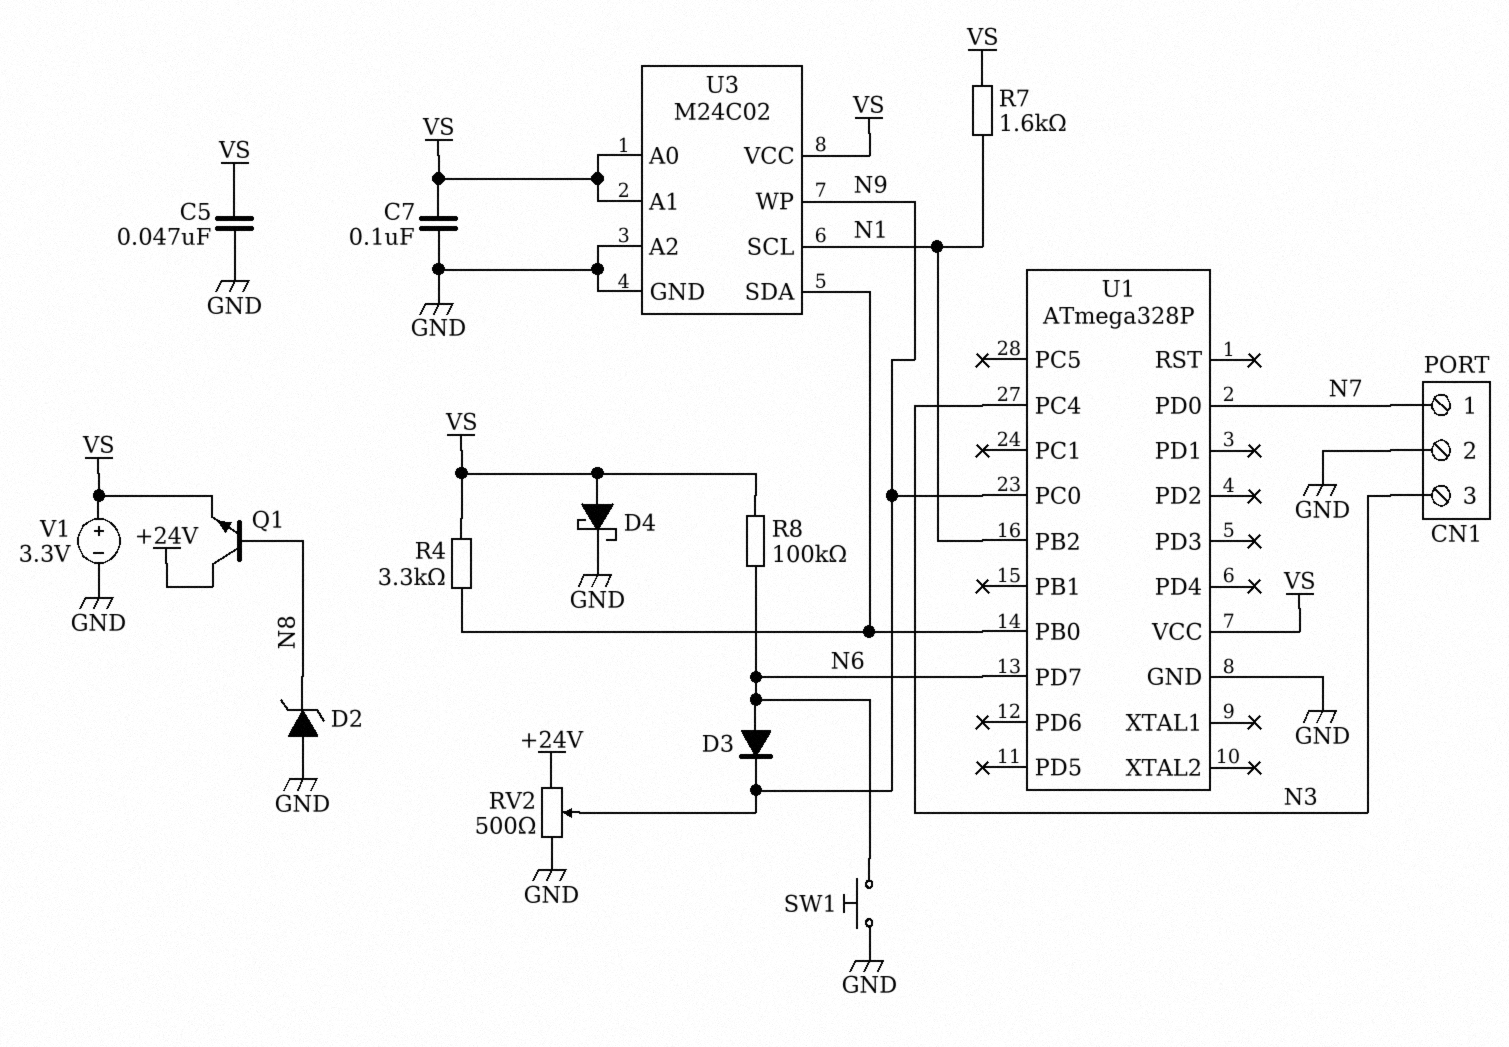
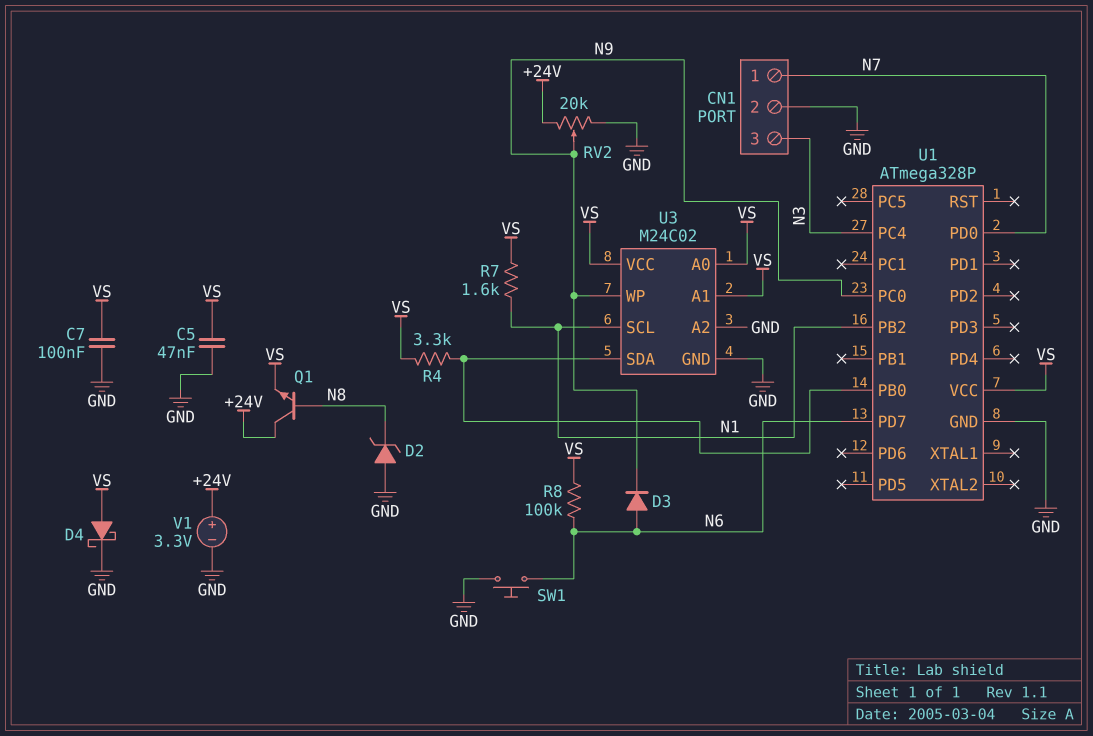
RV2: 500 (+24V, GND, wiper N9) -> 20k (+24V, GND, wiper N9)
V1: 3.3V (plus VS, minus GND) -> 3.3V (plus +24V, minus GND)

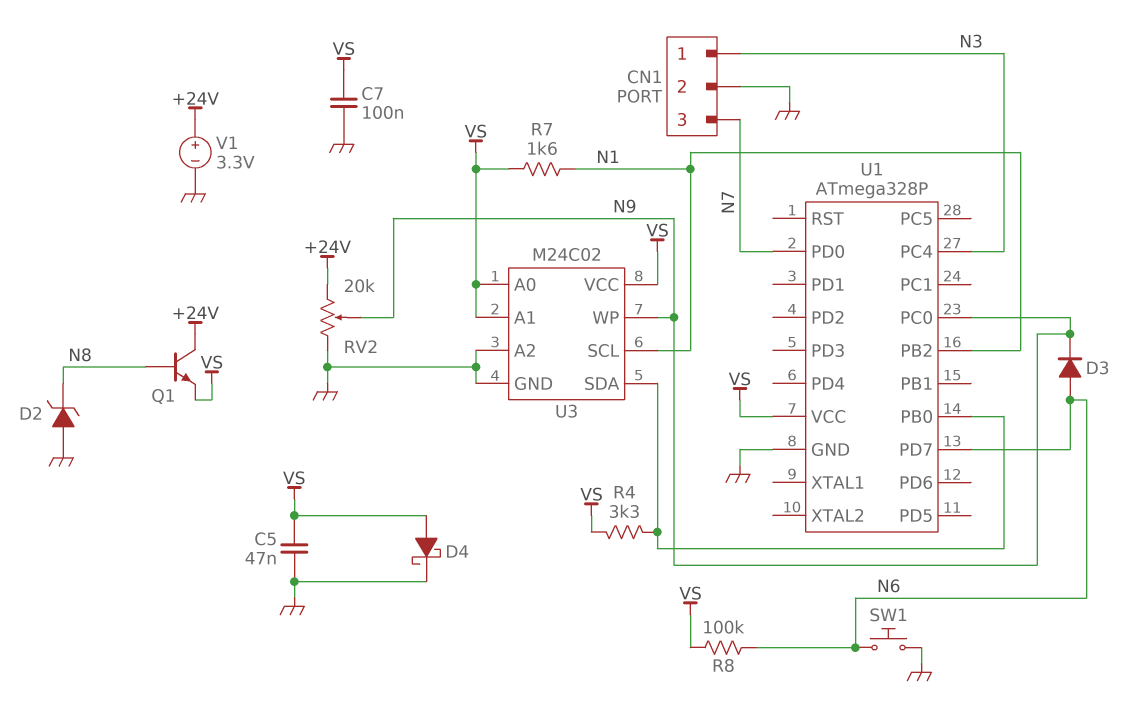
CN1 pin 1: N7 -> N3
CN1 pin 3: N3 -> N7

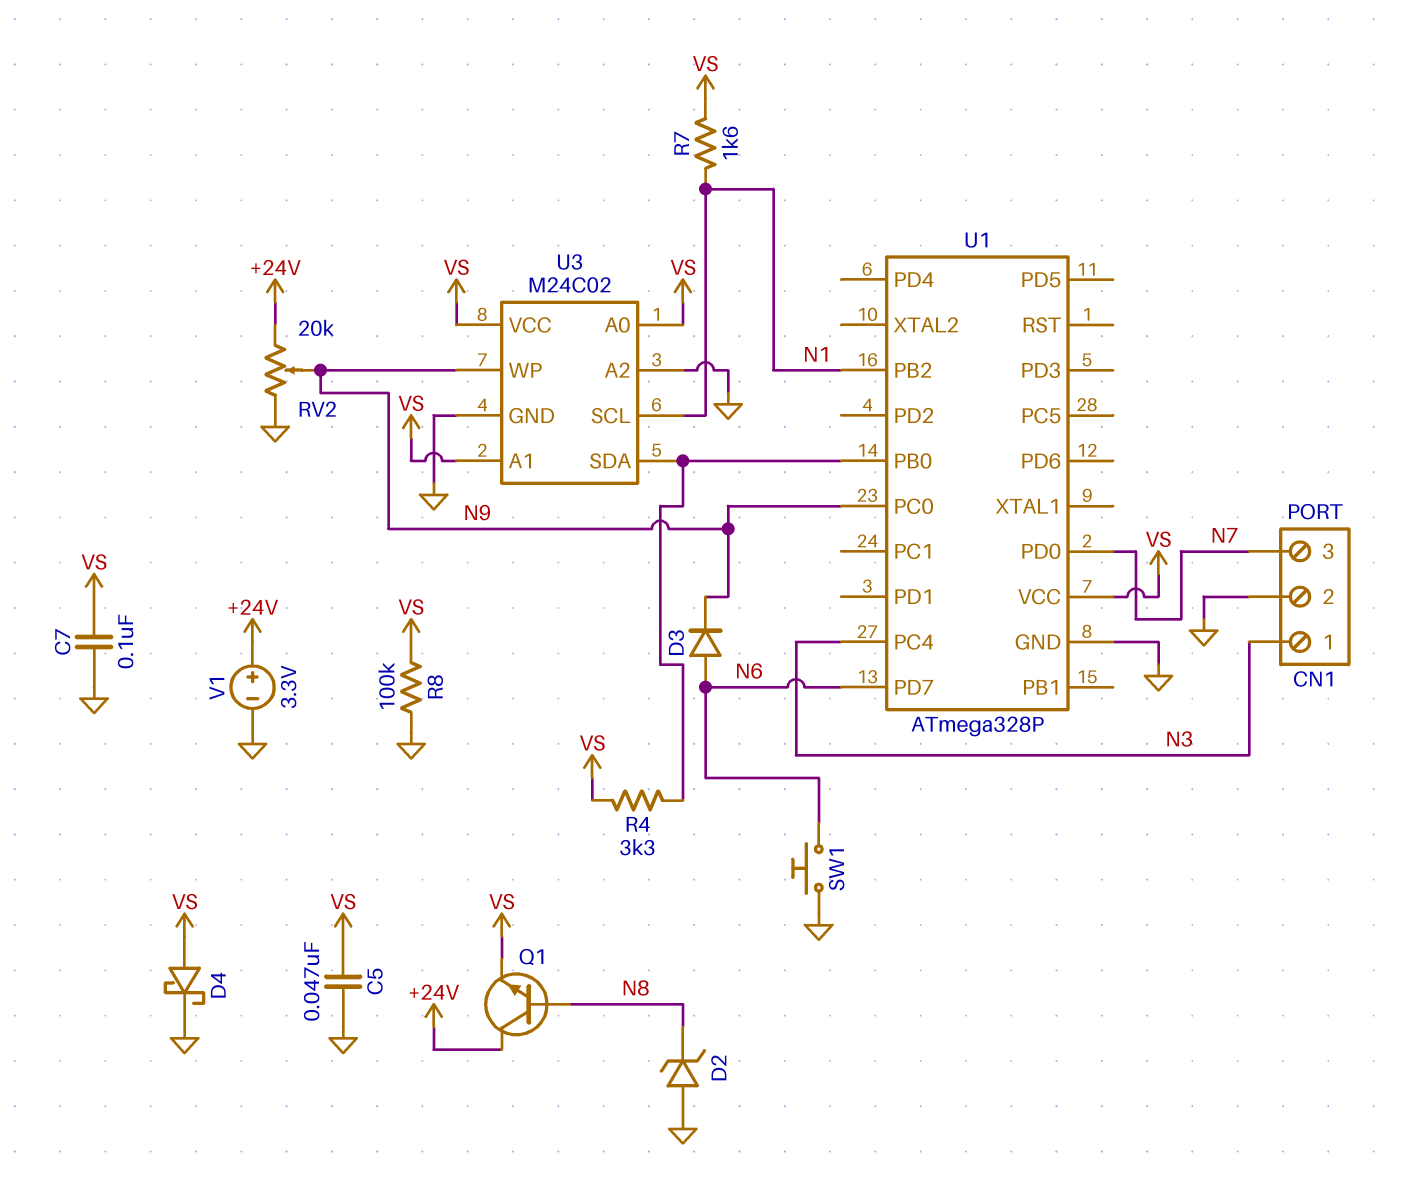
R8: 100k (N6, VS) -> 100k (GND, VS)

